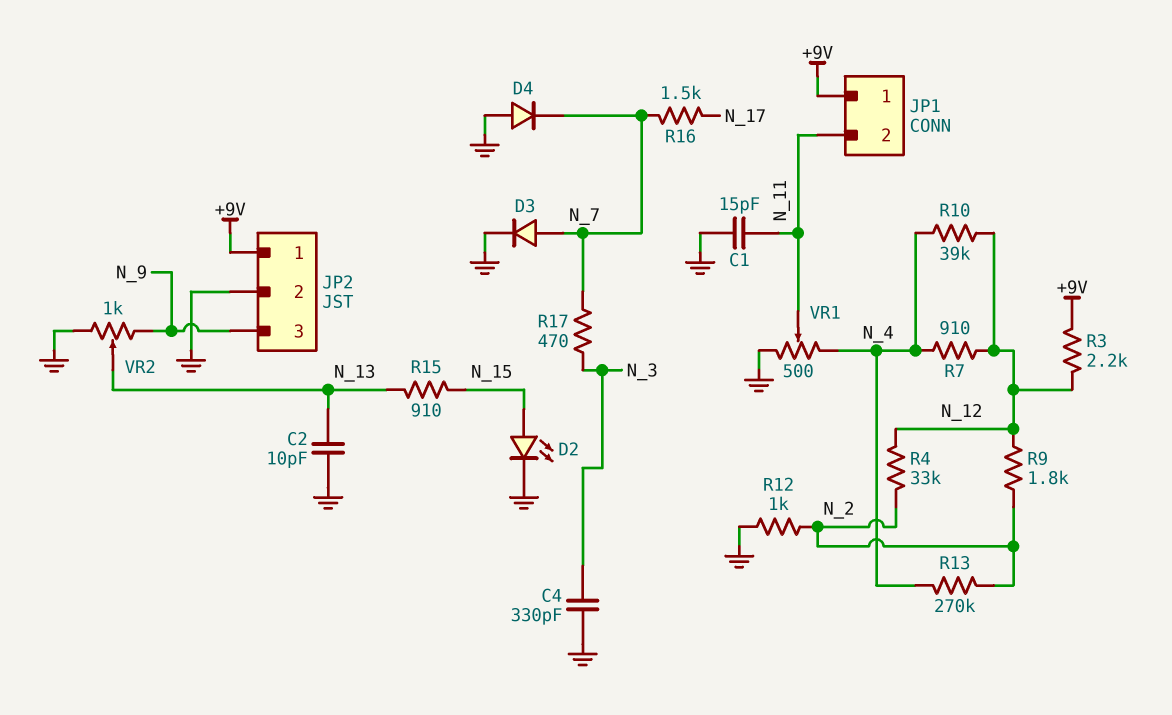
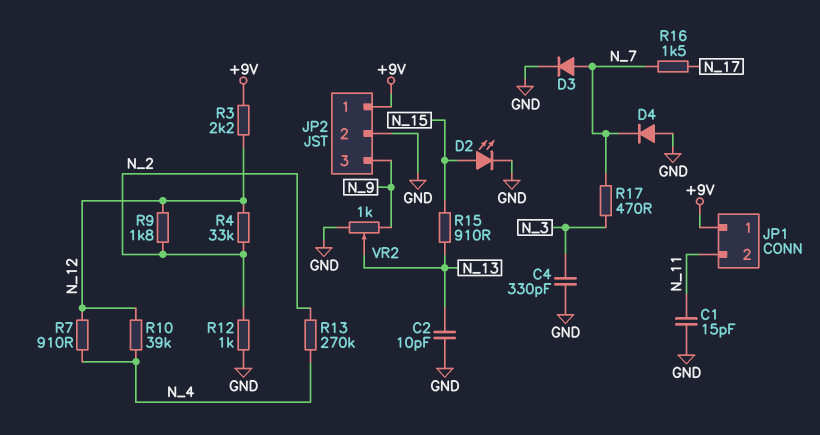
VR1: 500 (GND, N_4, wiper N_11) -> none

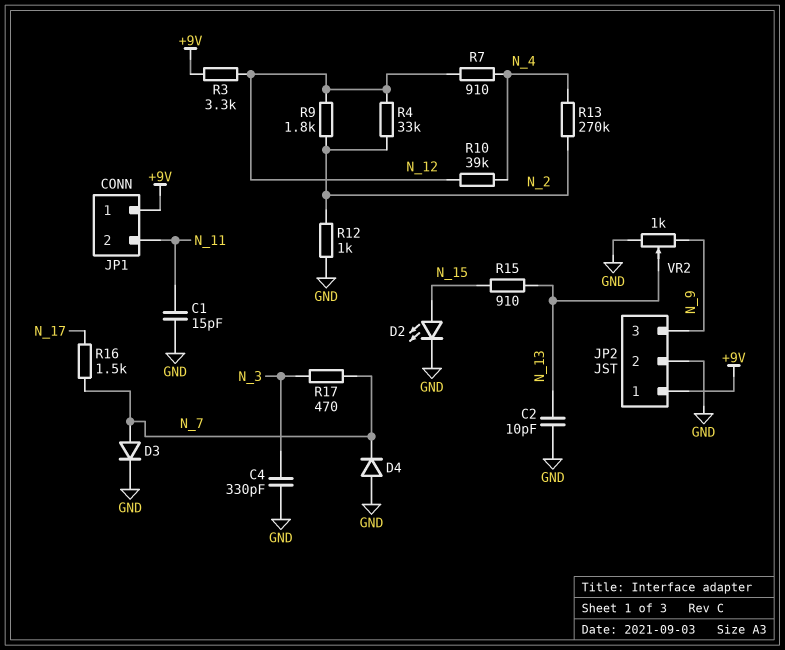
R3: 2.2k (+9V, N_12) -> 3.3k (+9V, N_12)

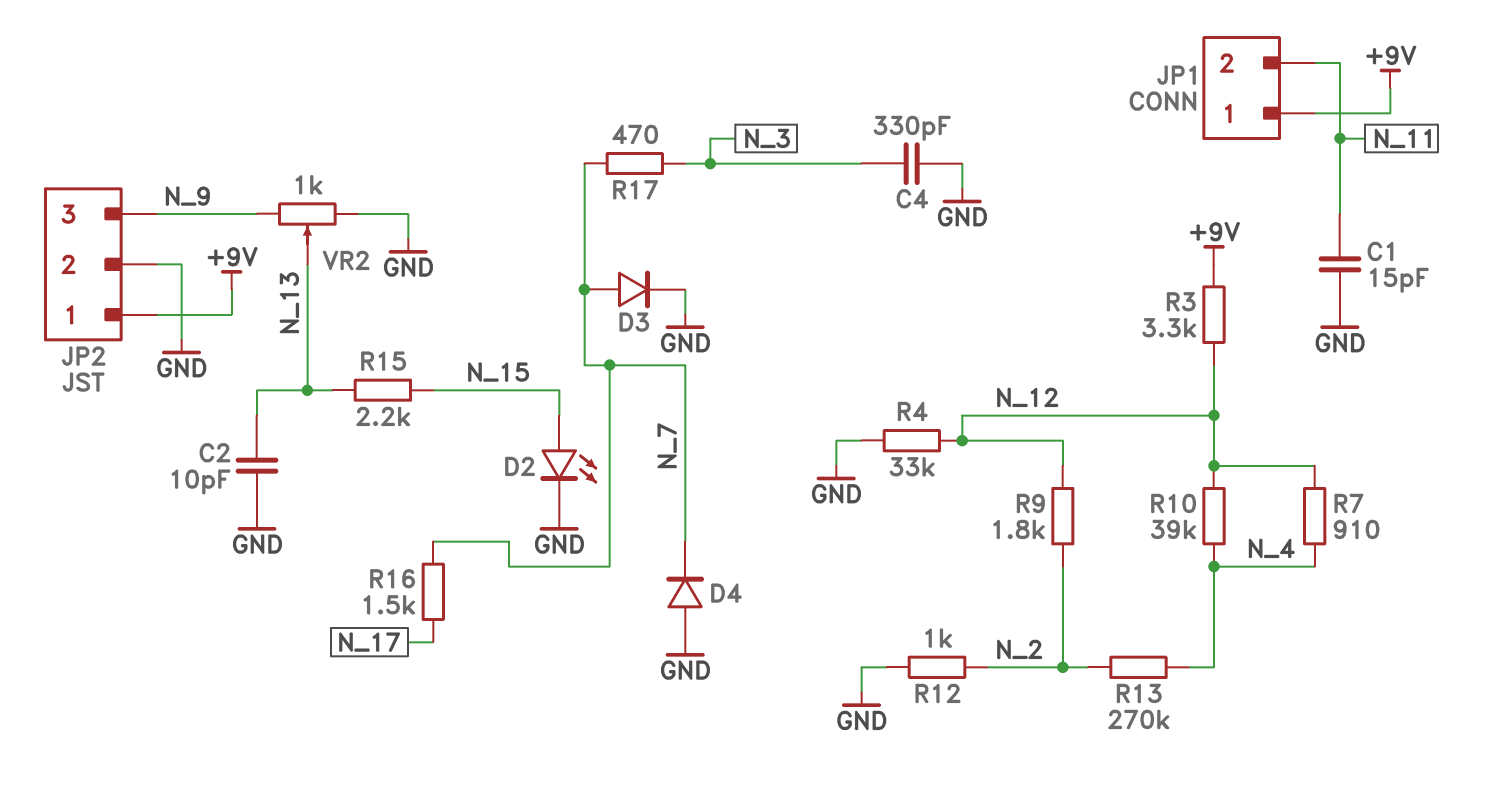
R4: 33k (N_2, N_12) -> 33k (GND, N_12)
R15: 910 (N_13, N_15) -> 2.2k (N_13, N_15)

